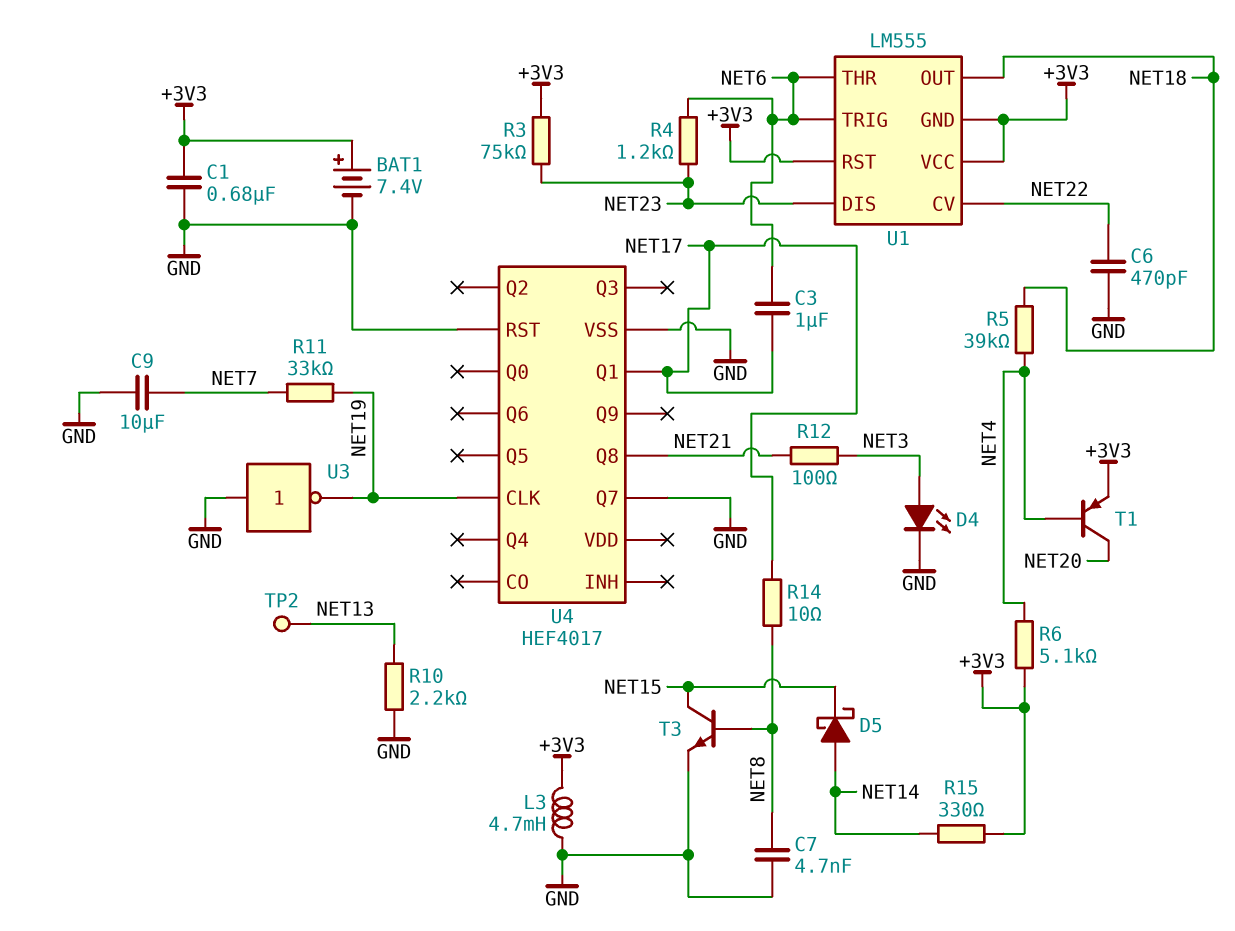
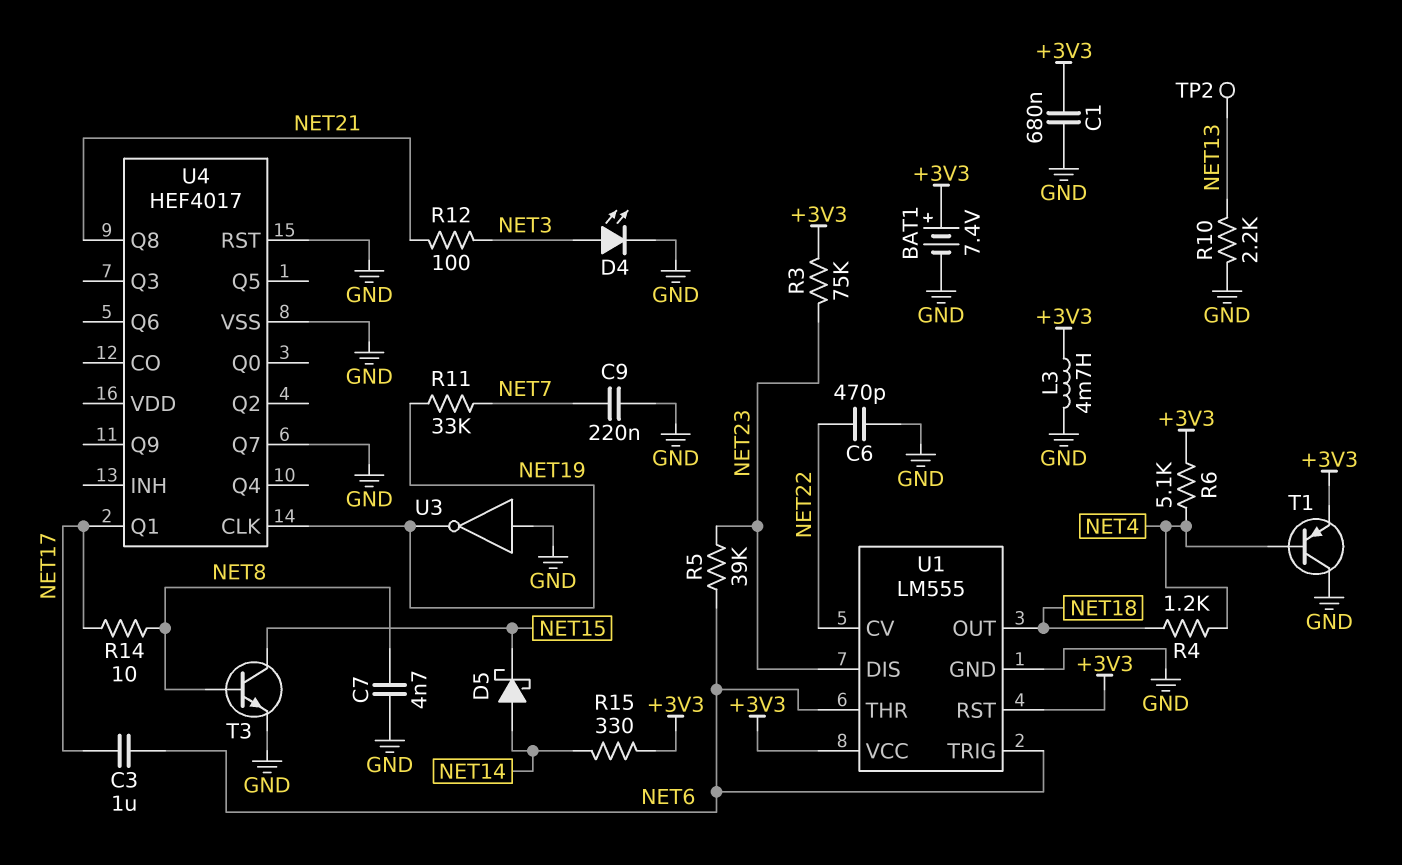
C9: 10uF (GND, NET7) -> 220nF (GND, NET7)
R4: 1.2k (NET6, NET23) -> 1.2k (NET4, NET18)
R5: 39k (NET4, NET18) -> 39k (NET6, NET23)
T1: PNP (B NET4, C NET20, E +3V3) -> PNP (B NET4, C GND, E +3V3)
U1 pin GND: +3V3 -> GND

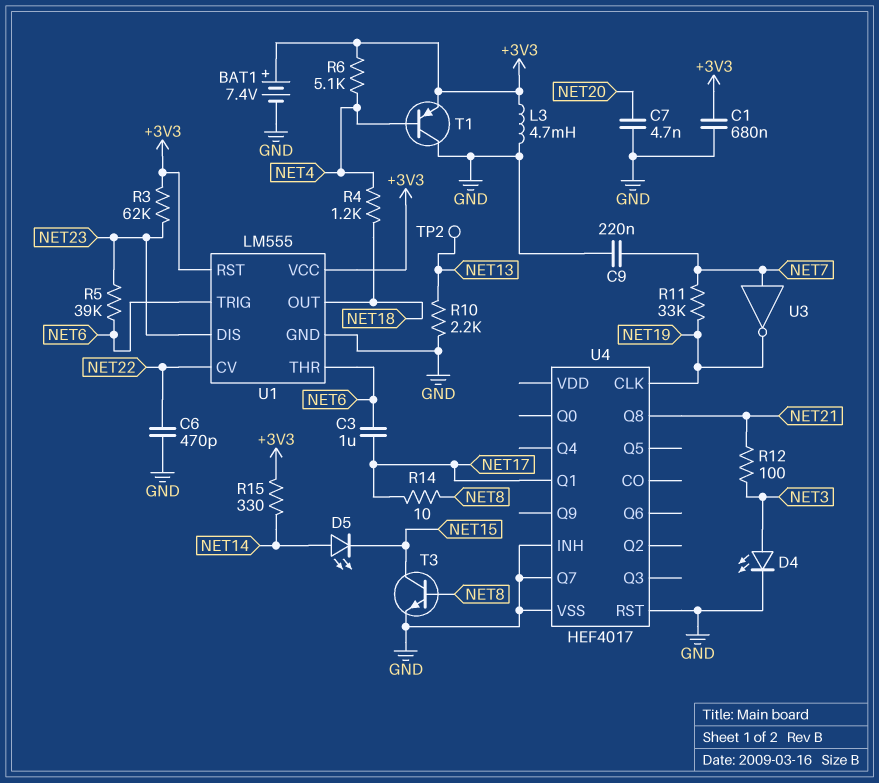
C7: 4.7nF (GND, NET8) -> 4.7nF (GND, NET20)
D5: schottky (A NET14, K NET15) -> LED (A NET14, K NET15)
R3: 75k (+3V3, NET23) -> 62k (+3V3, NET23)
U3: NOT (in GND, out NET19) -> NOT (in NET7, out NET19)
U4 pin INH: none -> GND

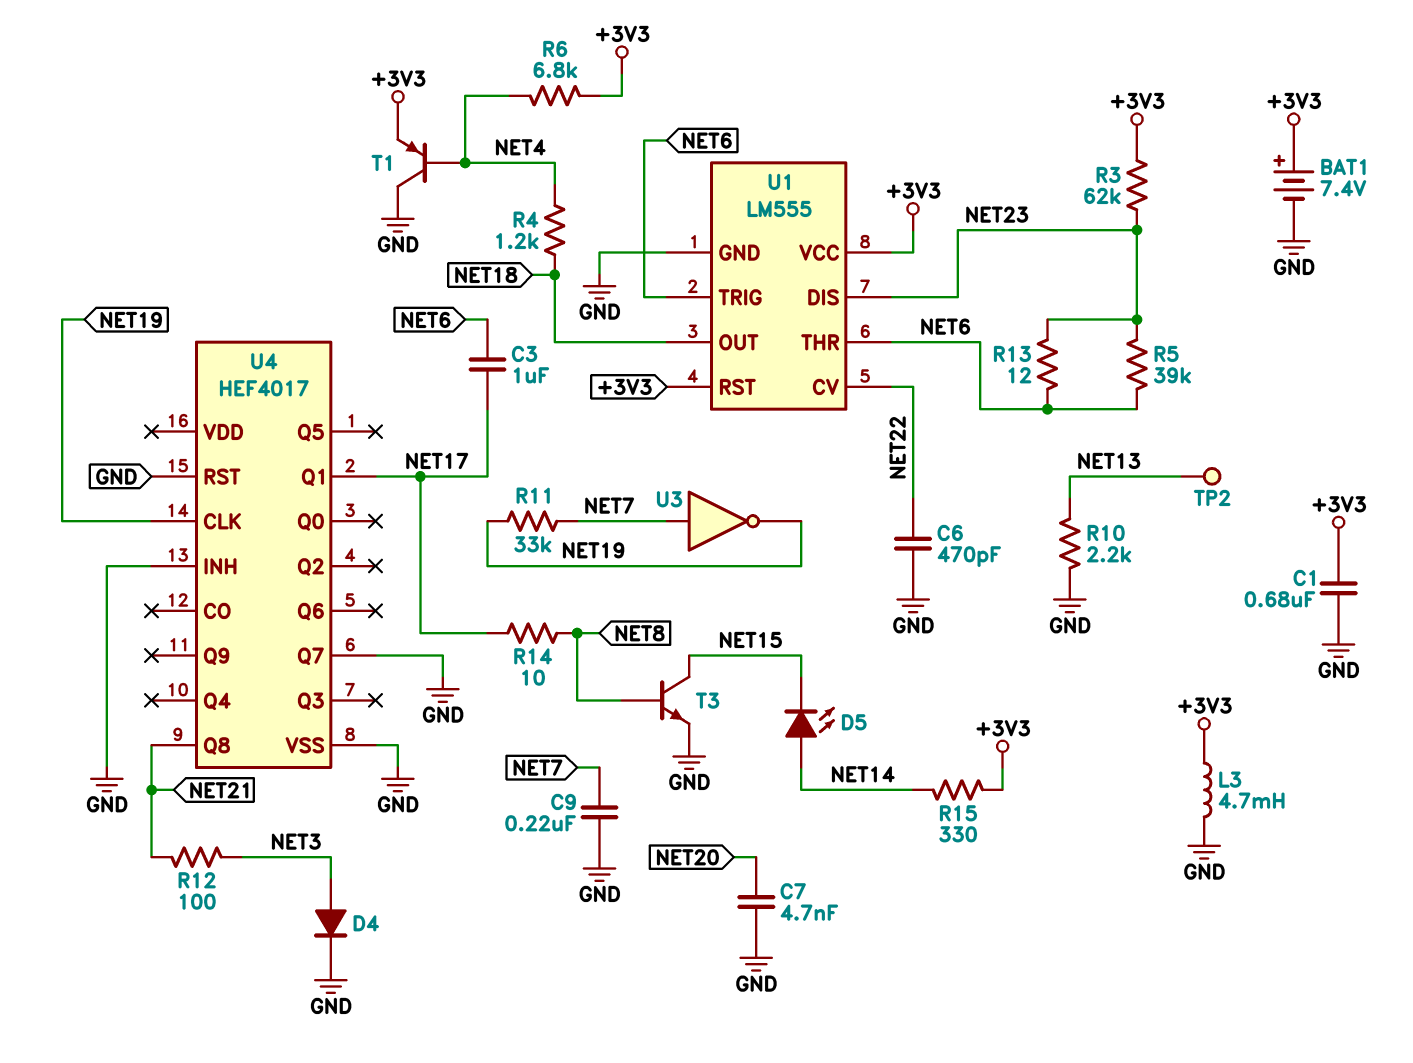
D4: LED (A NET3, K GND) -> diode (A NET3, K GND)
R6: 5.1k (+3V3, NET4) -> 6.8k (+3V3, NET4)
R13: none -> 12 (NET6, NET23)

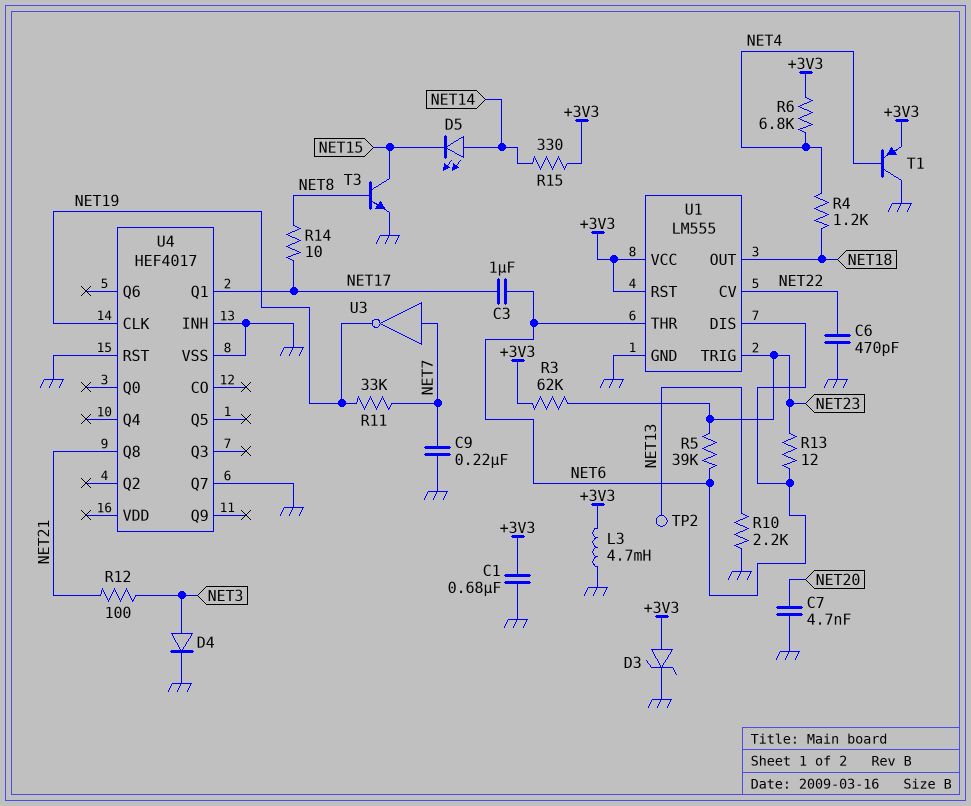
BAT1: 7.4V (plus +3V3, minus GND) -> none
D3: none -> zener (A +3V3, K GND)
U1 pin DIS: NET23 -> NET6
U1 pin TRIG: NET6 -> NET23

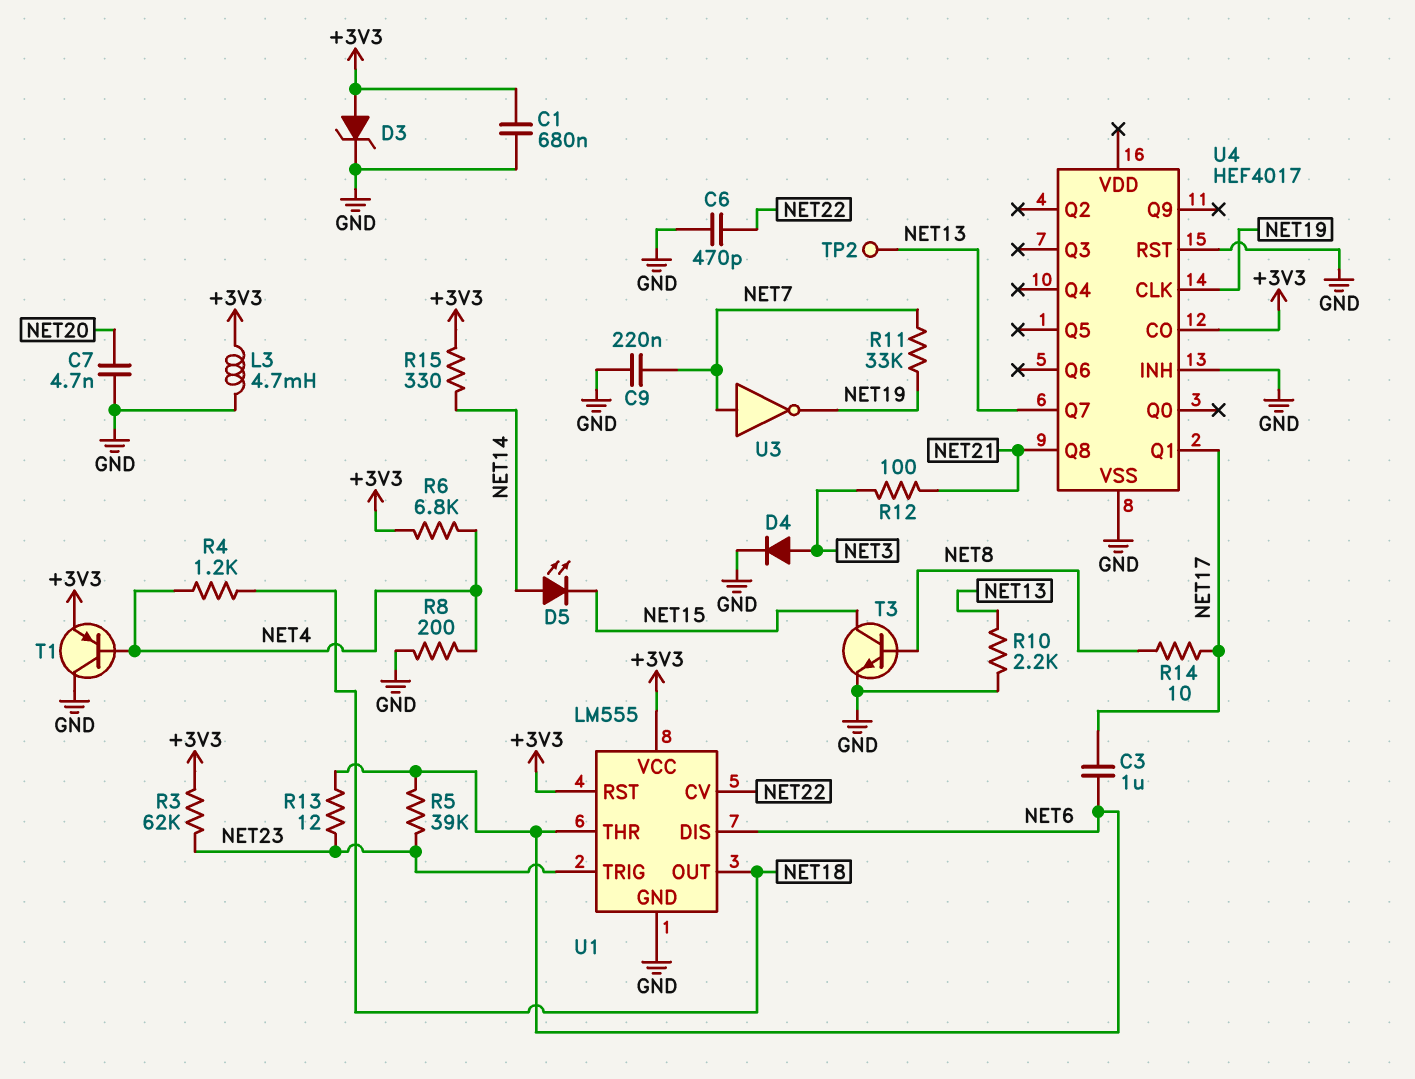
R8: none -> 200 (GND, NET4)
U4 pin CO: none -> +3V3
U4 pin Q7: GND -> NET13

